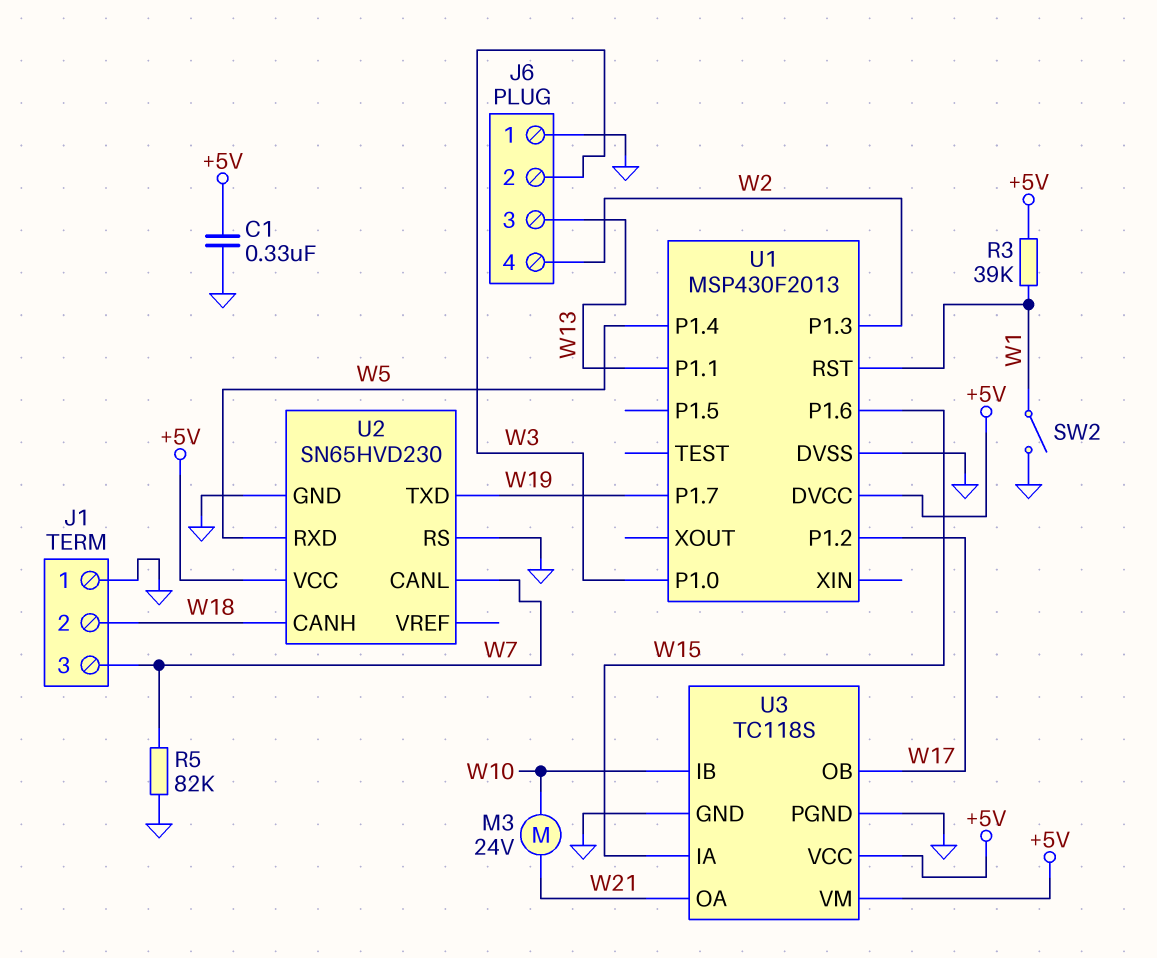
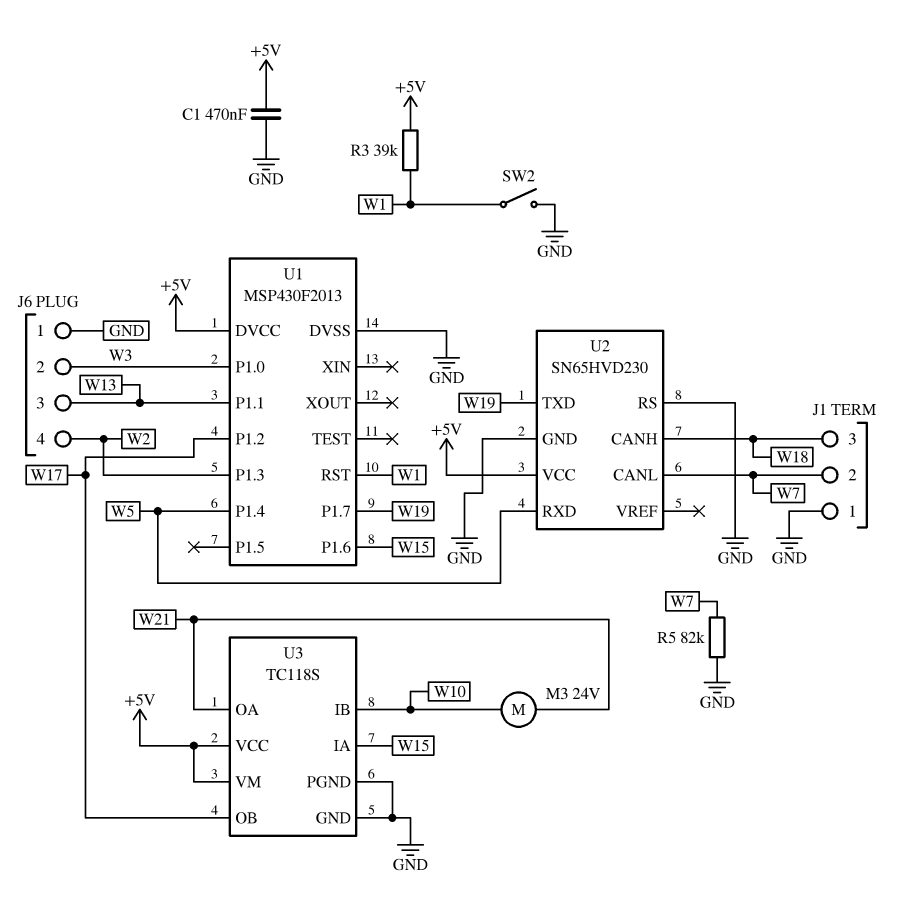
C1: 330nF (+5V, GND) -> 470nF (+5V, GND)
J1 pin 2: W18 -> W7
J1 pin 3: W7 -> W18

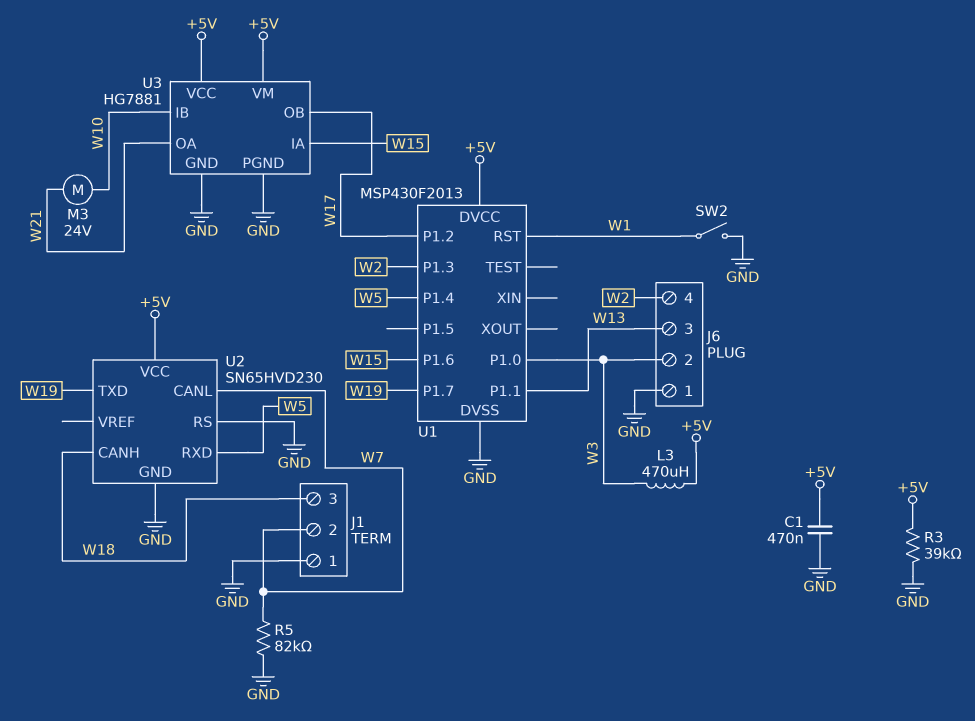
L3: none -> 470uH (+5V, W3)
R3: 39k (+5V, W1) -> 39k (+5V, GND)
U3: TC118S -> HG7881

